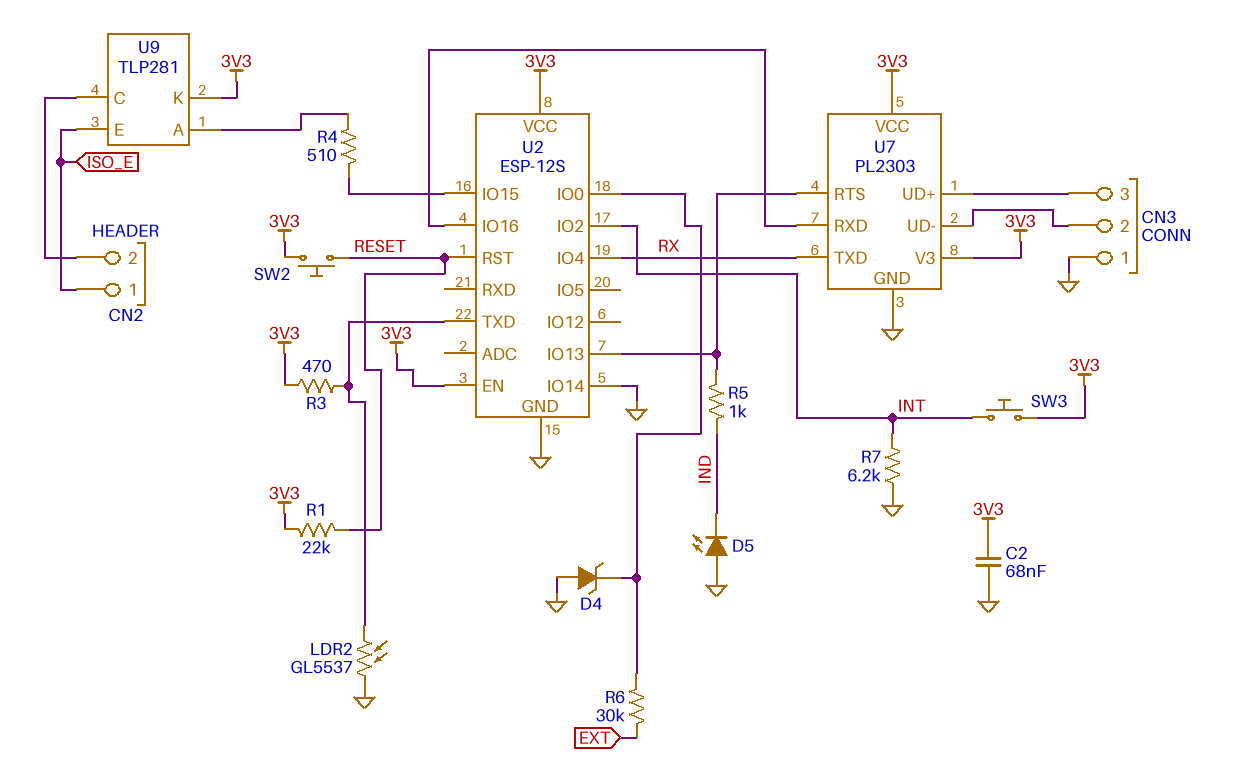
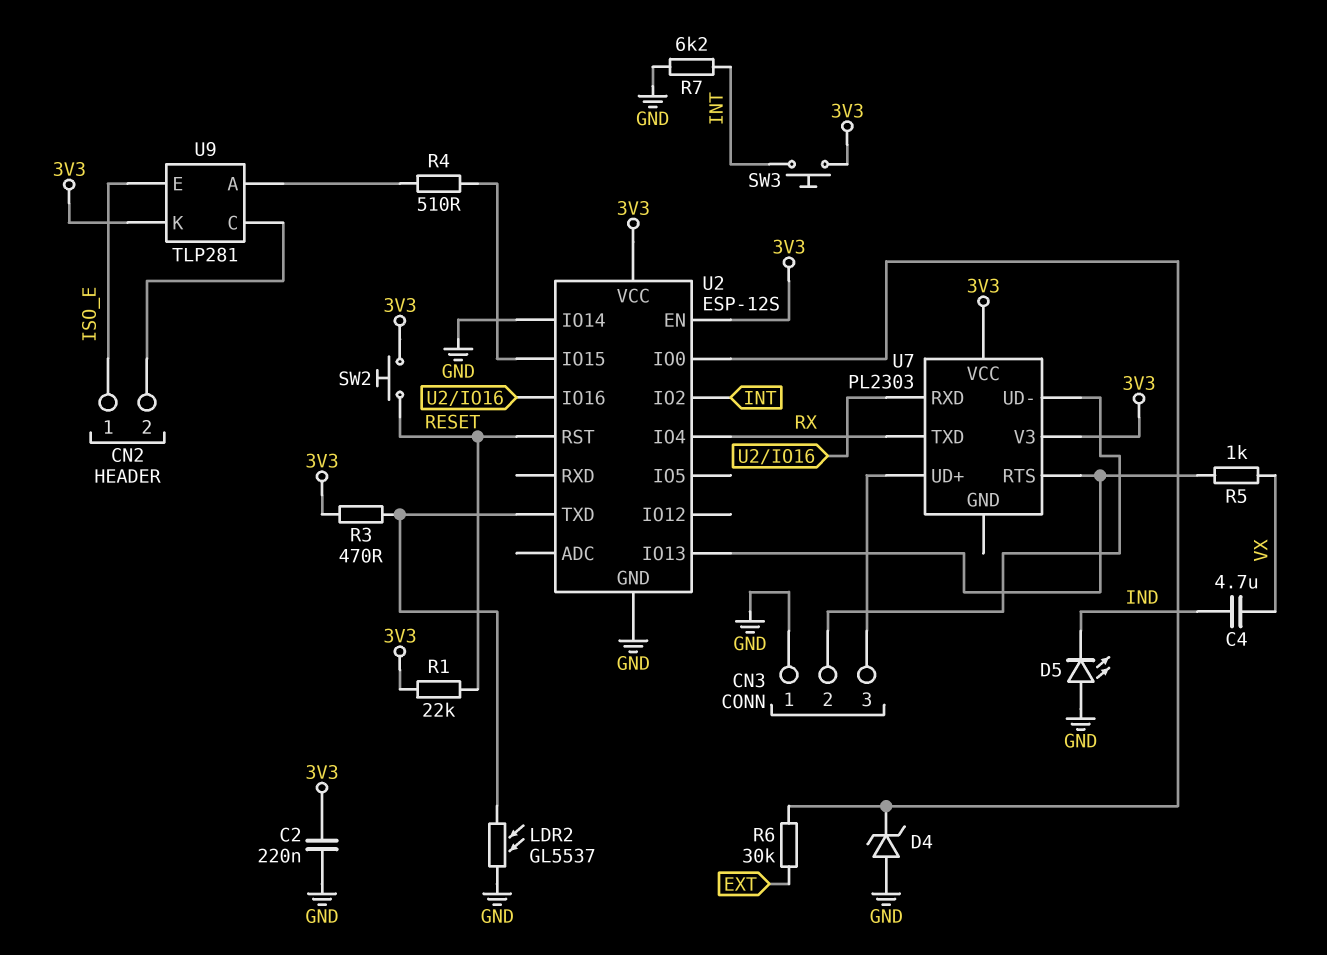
C2: 68nF (3V3, GND) -> 220nF (3V3, GND)
C4: none -> 4.7uF (IND, VX)
R5: 1k (IND, U2/IO13) -> 1k (U2/IO13, VX)
U7 pin GND: GND -> none

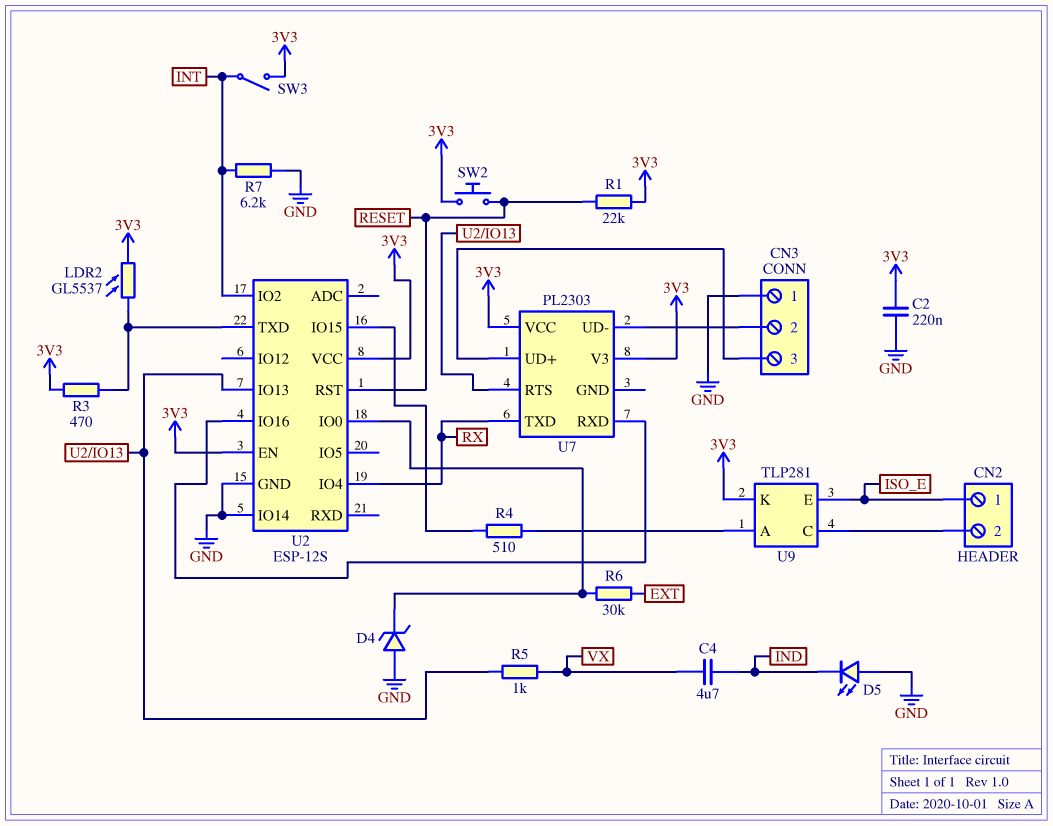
LDR2: GL5537 (GND, U2/TXD) -> GL5537 (3V3, U2/TXD)
SW3: button (3V3, INT) -> switch (3V3, INT)

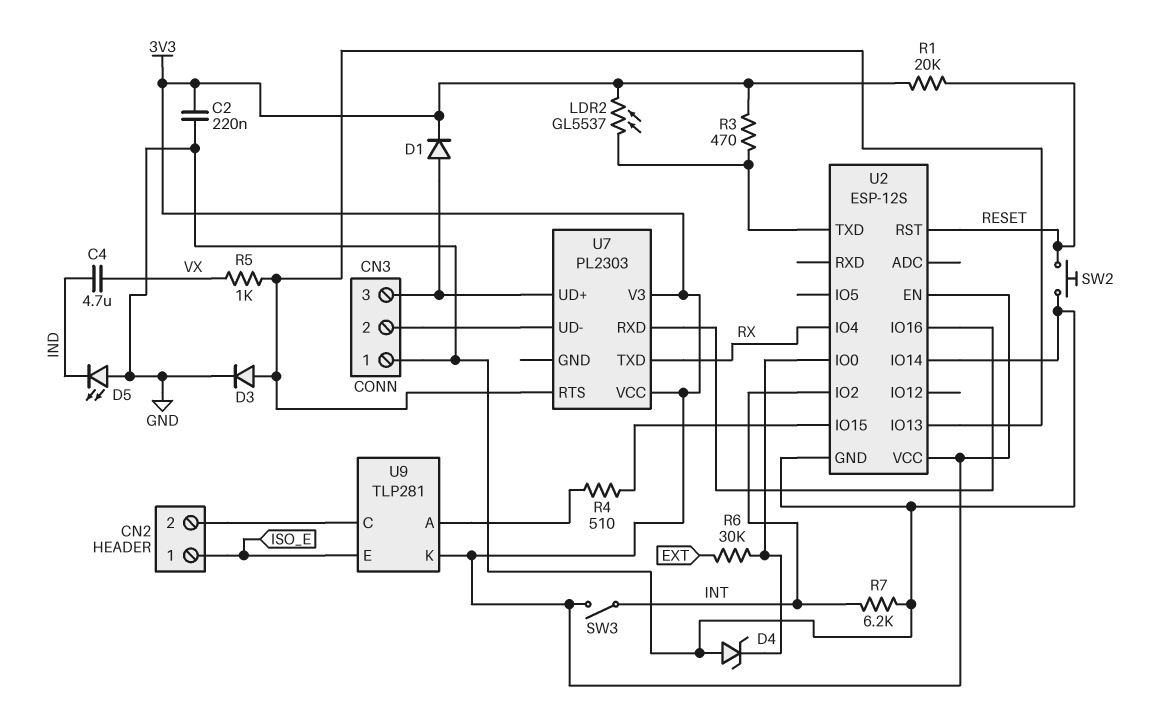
D1: none -> diode (A CN3/3, K 3V3)
D3: none -> diode (A U2/IO13, K GND)
R1: 22k (3V3, RESET) -> 20k (3V3, RESET)
SW2: button (3V3, RESET) -> button (GND, RESET)

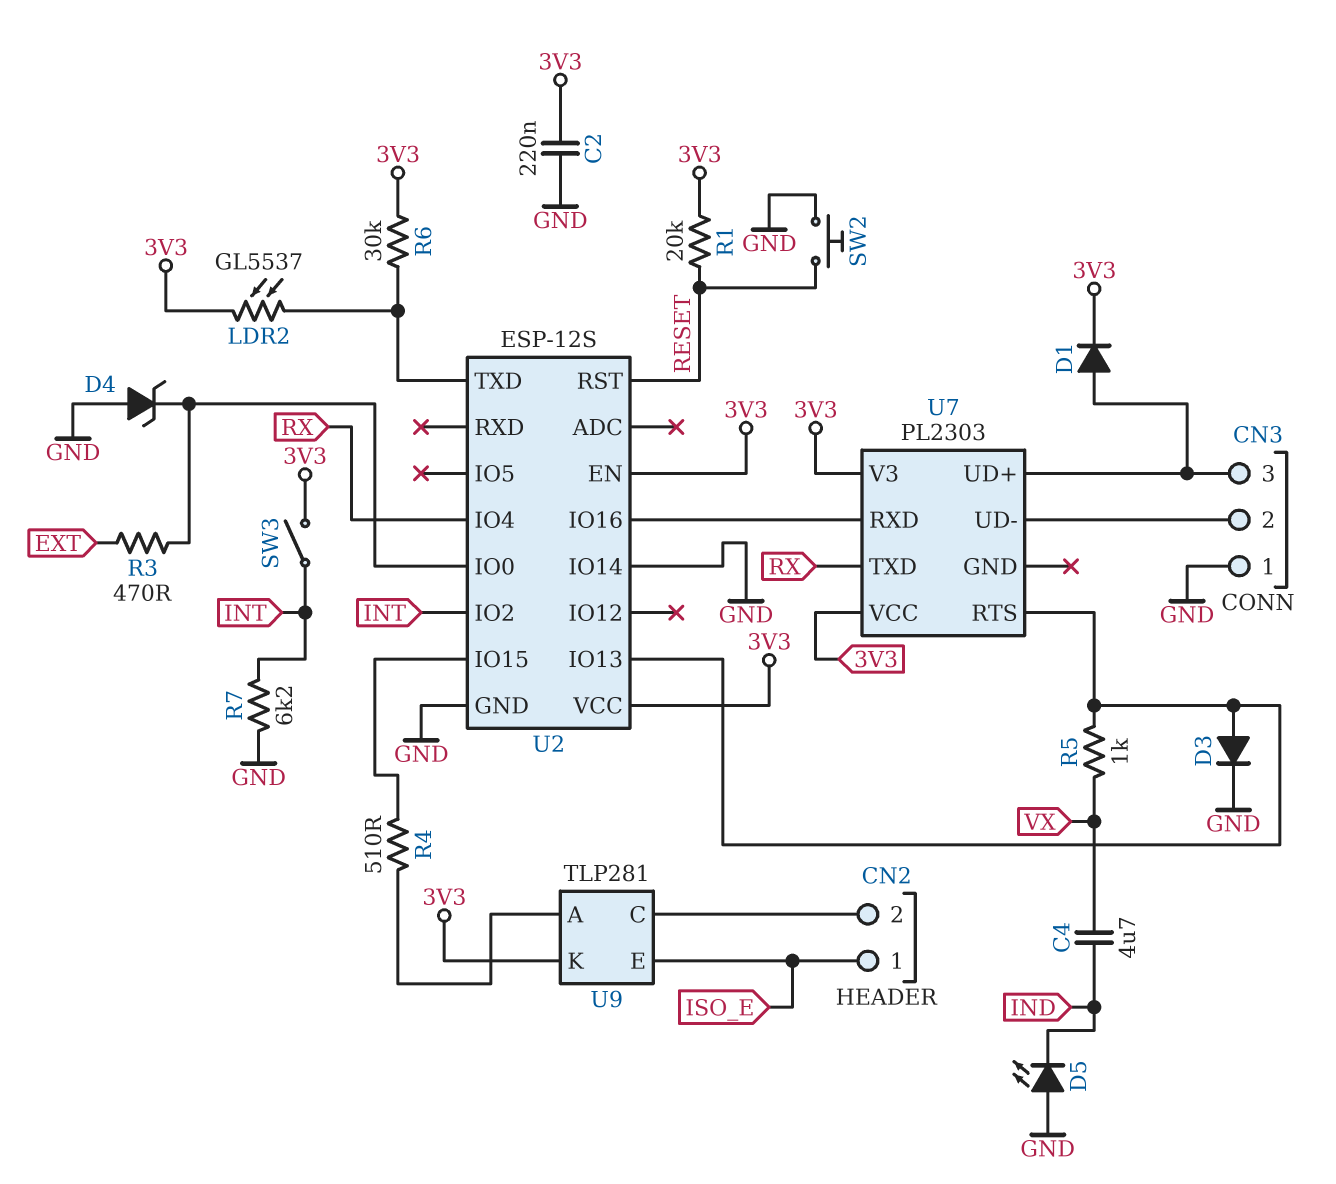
R3: 470 (3V3, U2/TXD) -> 470 (EXT, U2/IO0)
R6: 30k (EXT, U2/IO0) -> 30k (3V3, U2/TXD)

